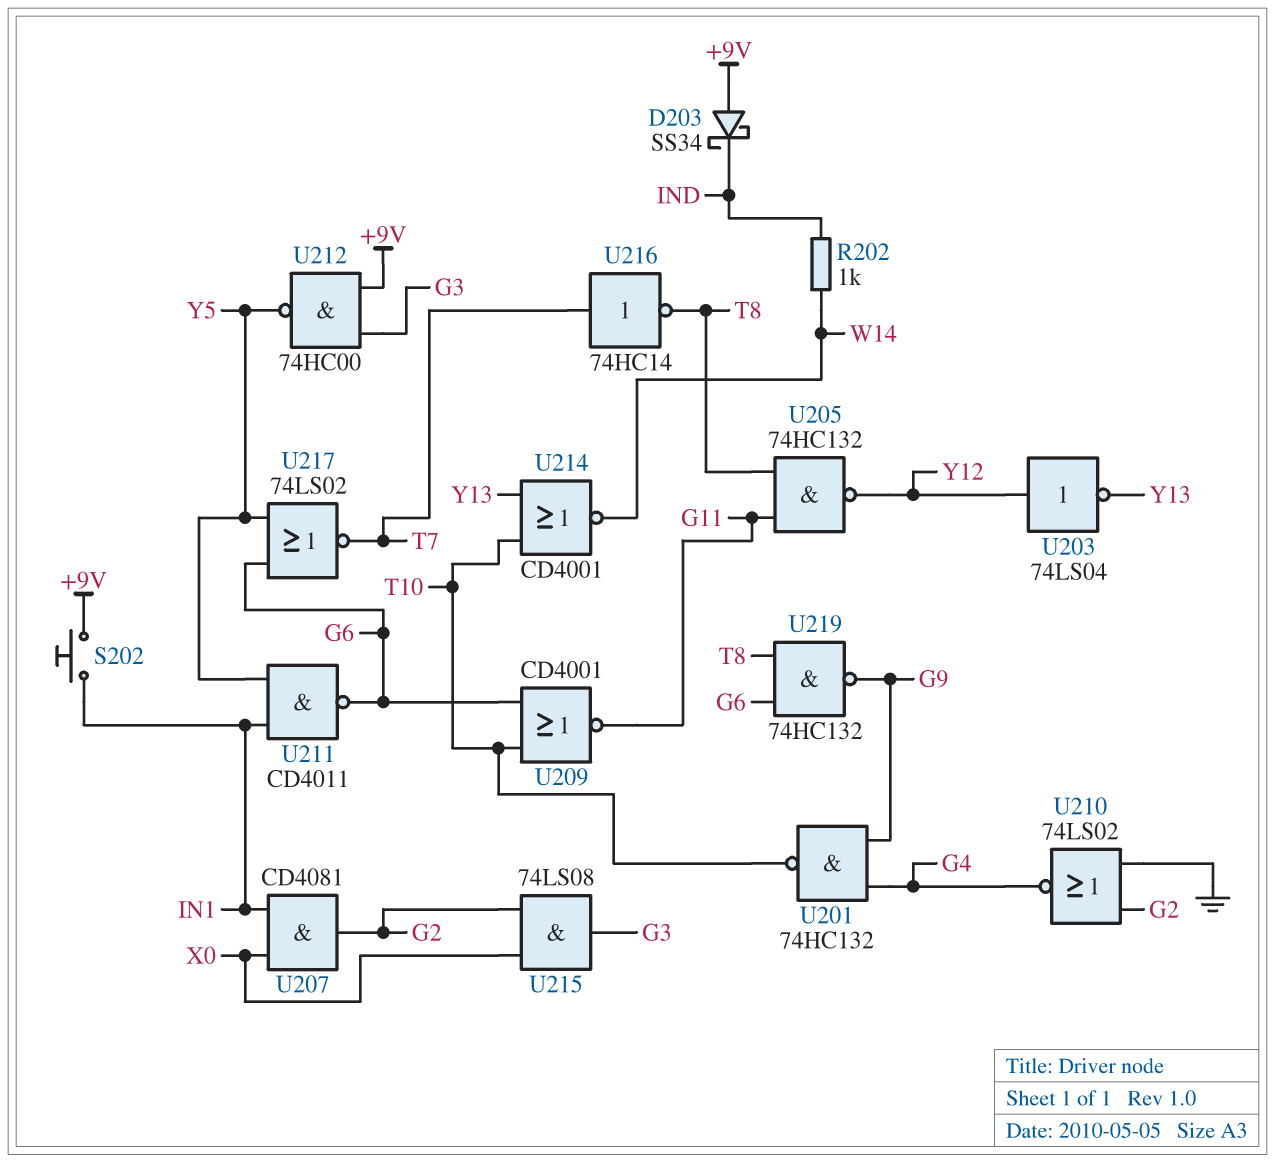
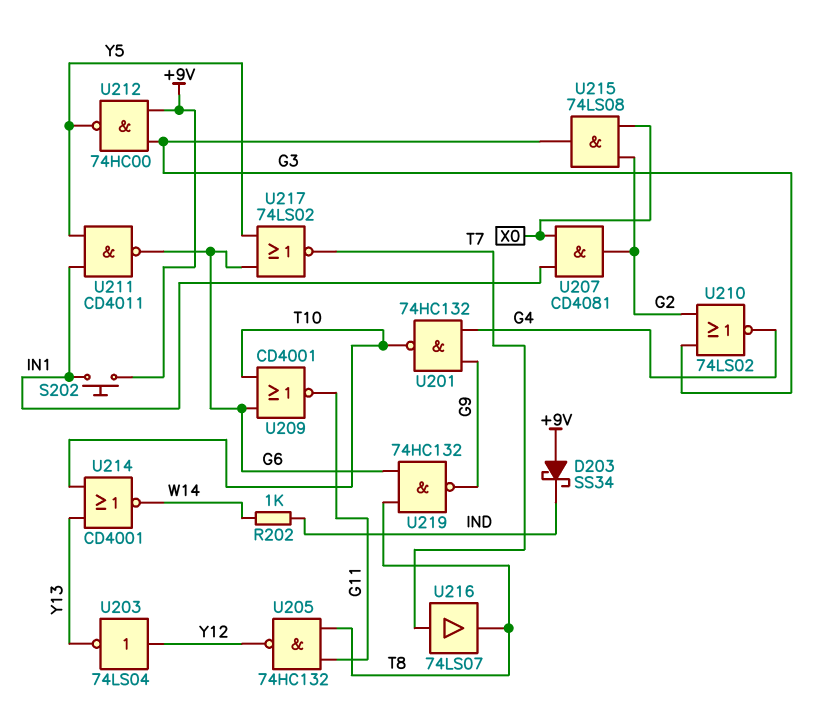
U210: NOR 74LS02 (in G2, in GND, out G4) -> NOR 74LS02 (in G2, in G3, out G4)
U216: NOT 74HC14 (in T7, out T8) -> buffer 74LS07 (in T7, out T8)

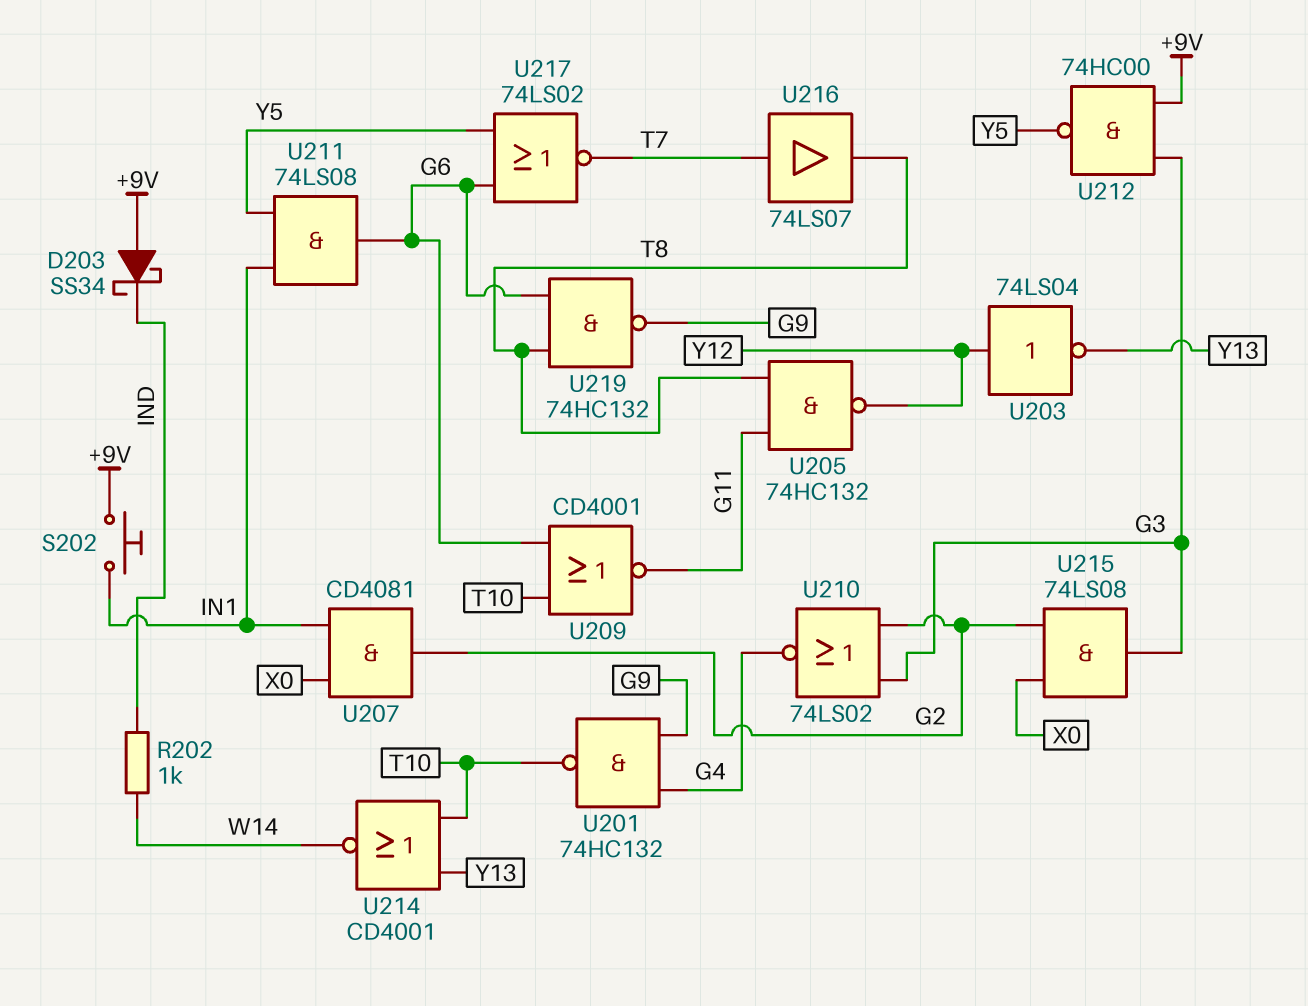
U211: NAND CD4011 (in IN1, in Y5, out G6) -> AND 74LS08 (in IN1, in Y5, out G6)

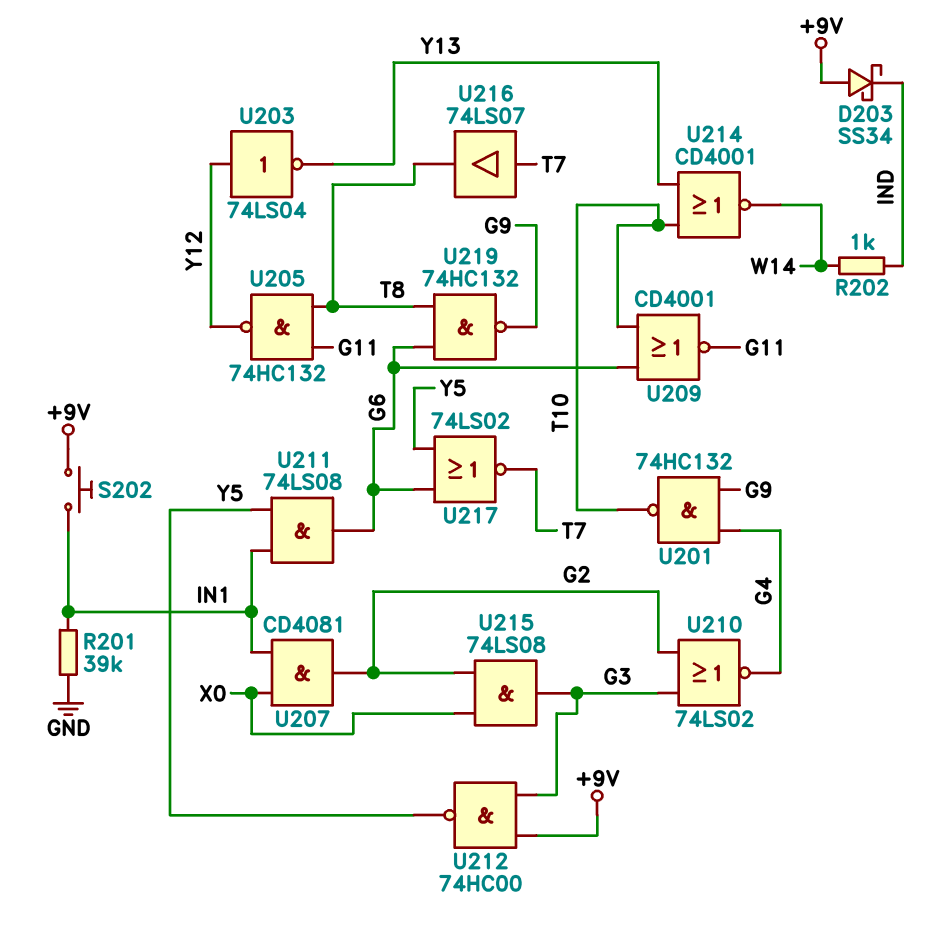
R201: none -> 39k (GND, IN1)

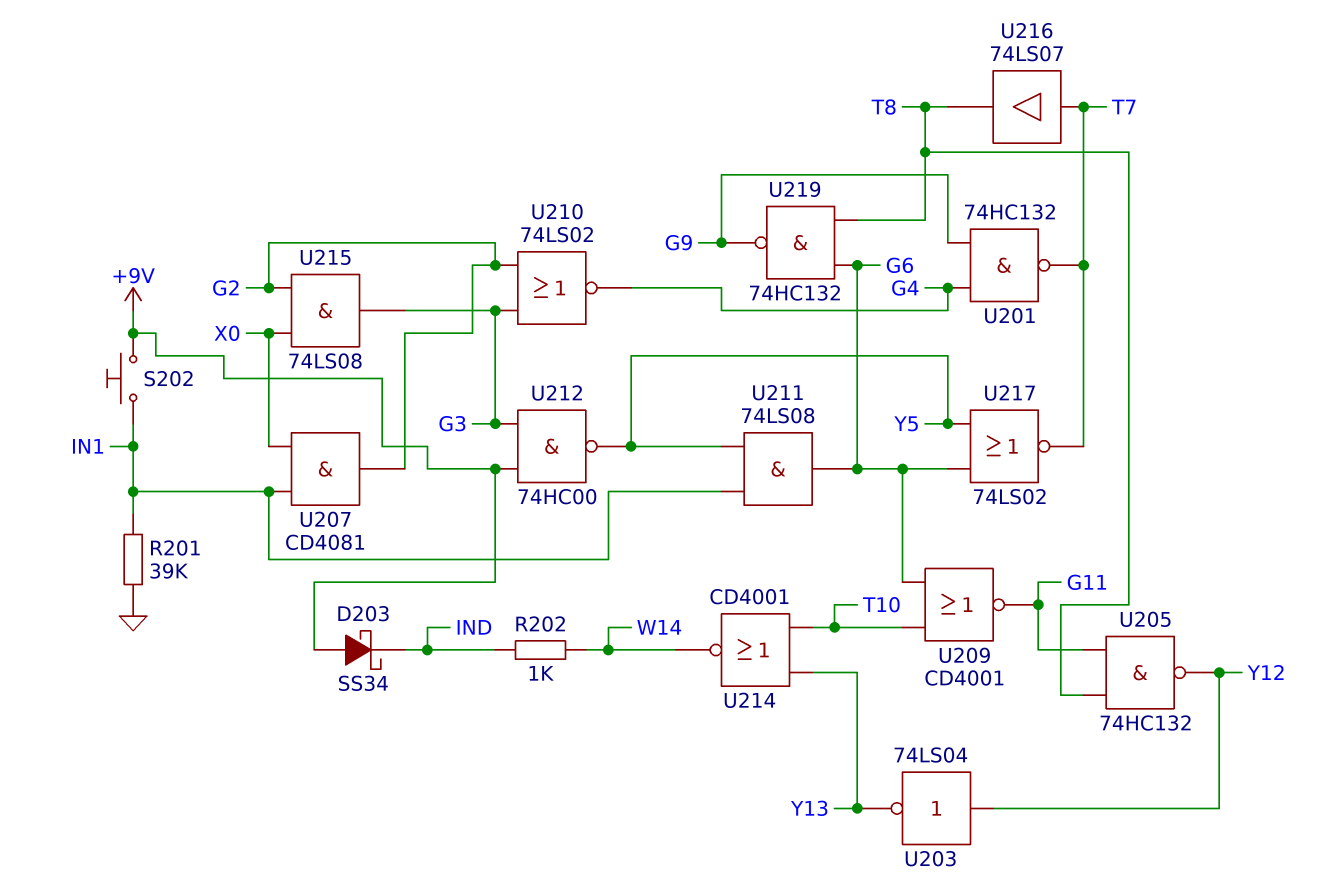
U201: NAND 74HC132 (in G4, in G9, out T10) -> NAND 74HC132 (in G4, in G9, out T7)

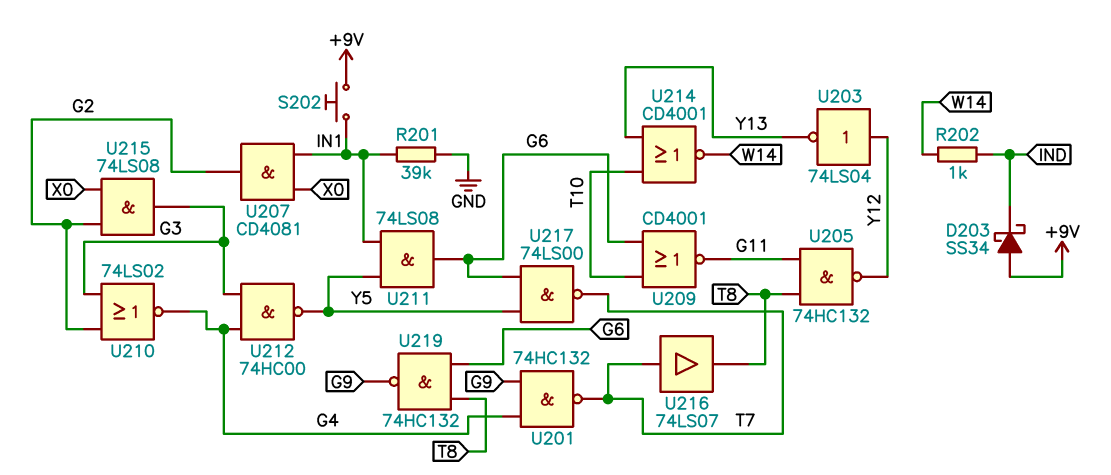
U212: NAND 74HC00 (in +9V, in G3, out Y5) -> NAND 74HC00 (in G3, in G4, out Y5)
U217: NOR 74LS02 (in G6, in Y5, out T7) -> NAND 74LS00 (in G6, in Y5, out T7)

